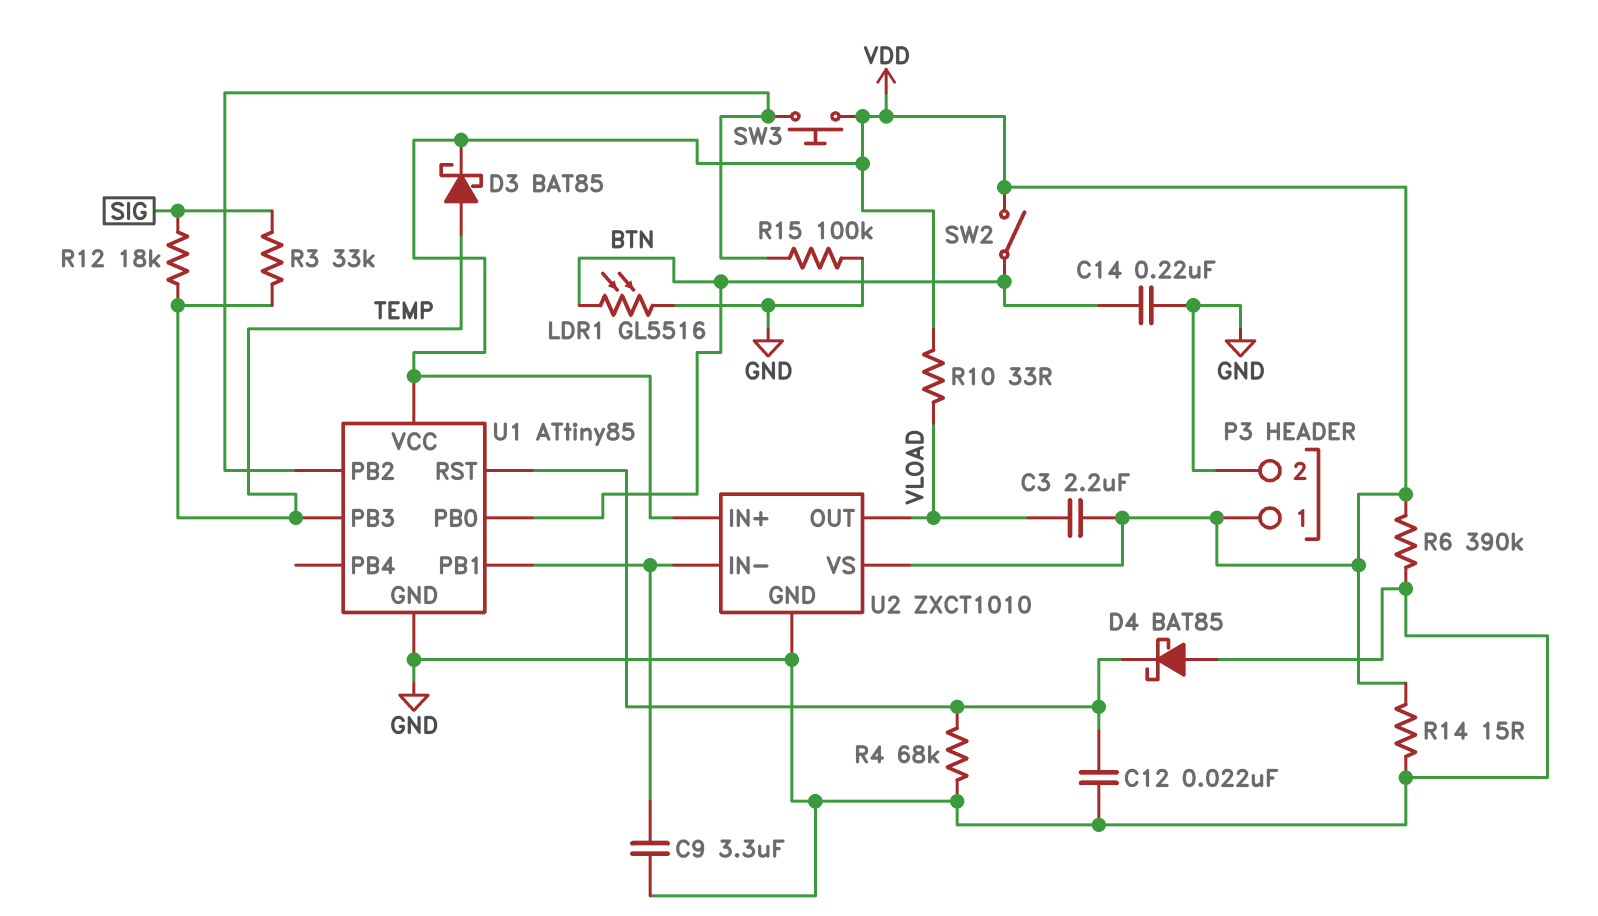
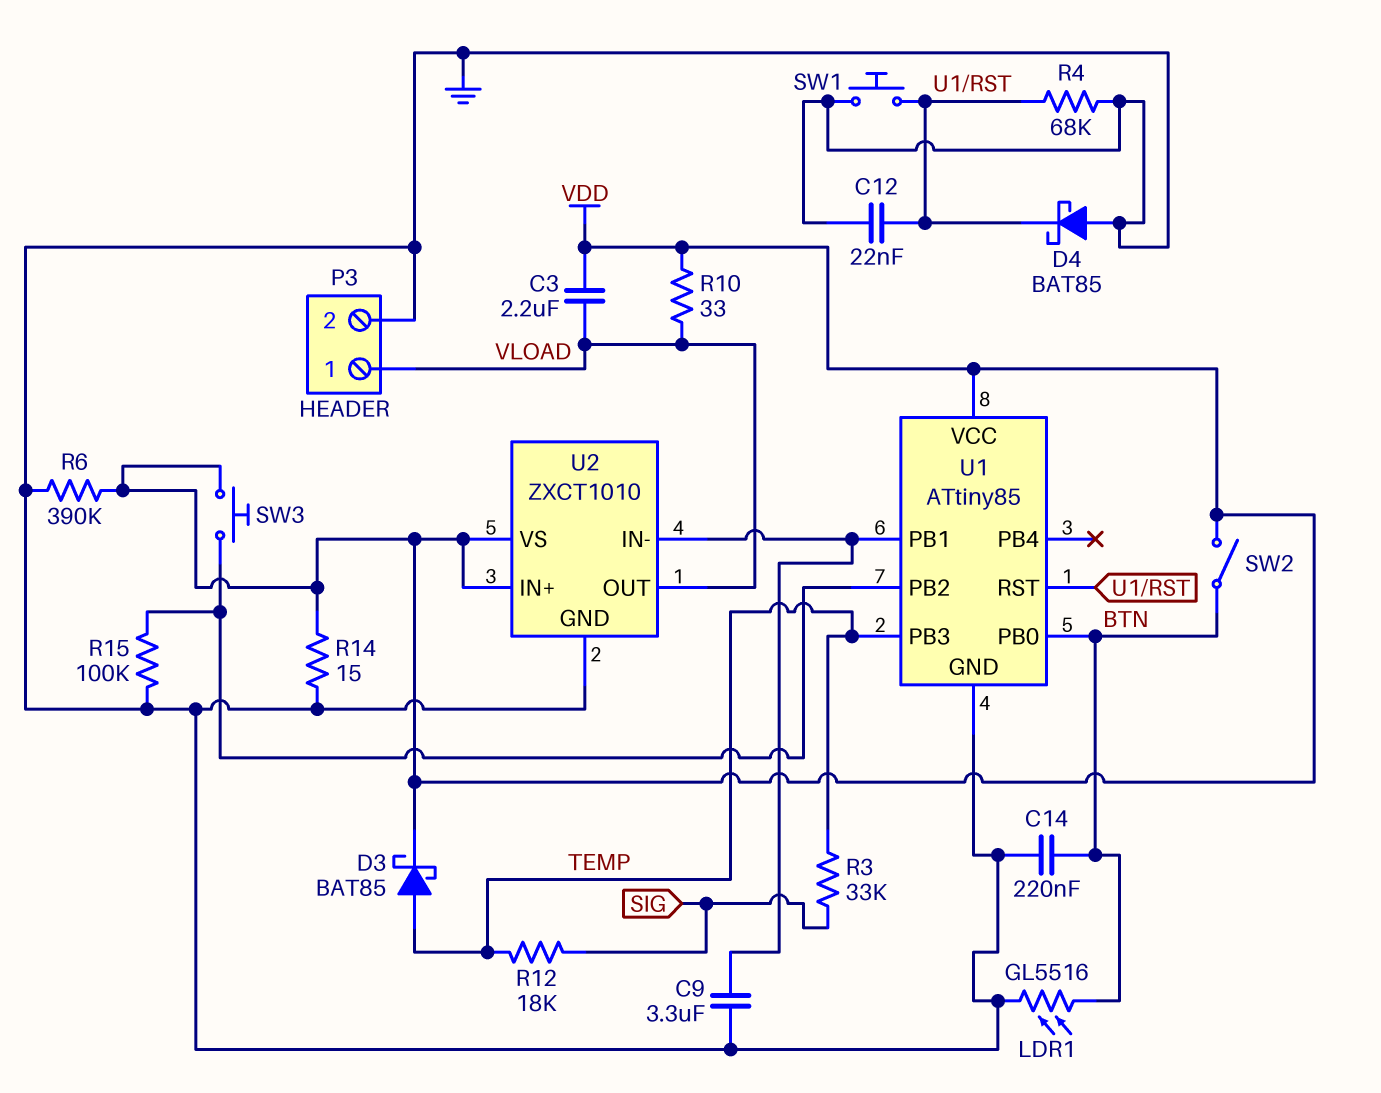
P3 pin 1: VDD -> VLOAD
SW1: none -> button (GND, U1/RST)

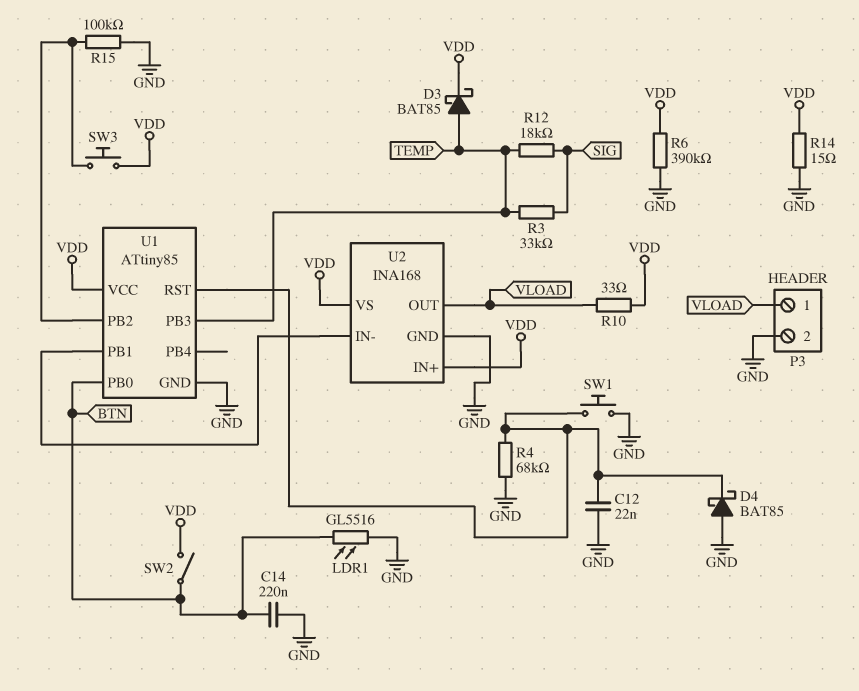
C3: 2.2uF (VDD, VLOAD) -> none
C9: 3.3uF (GND, U1/PB1) -> none
U2: ZXCT1010 -> INA168

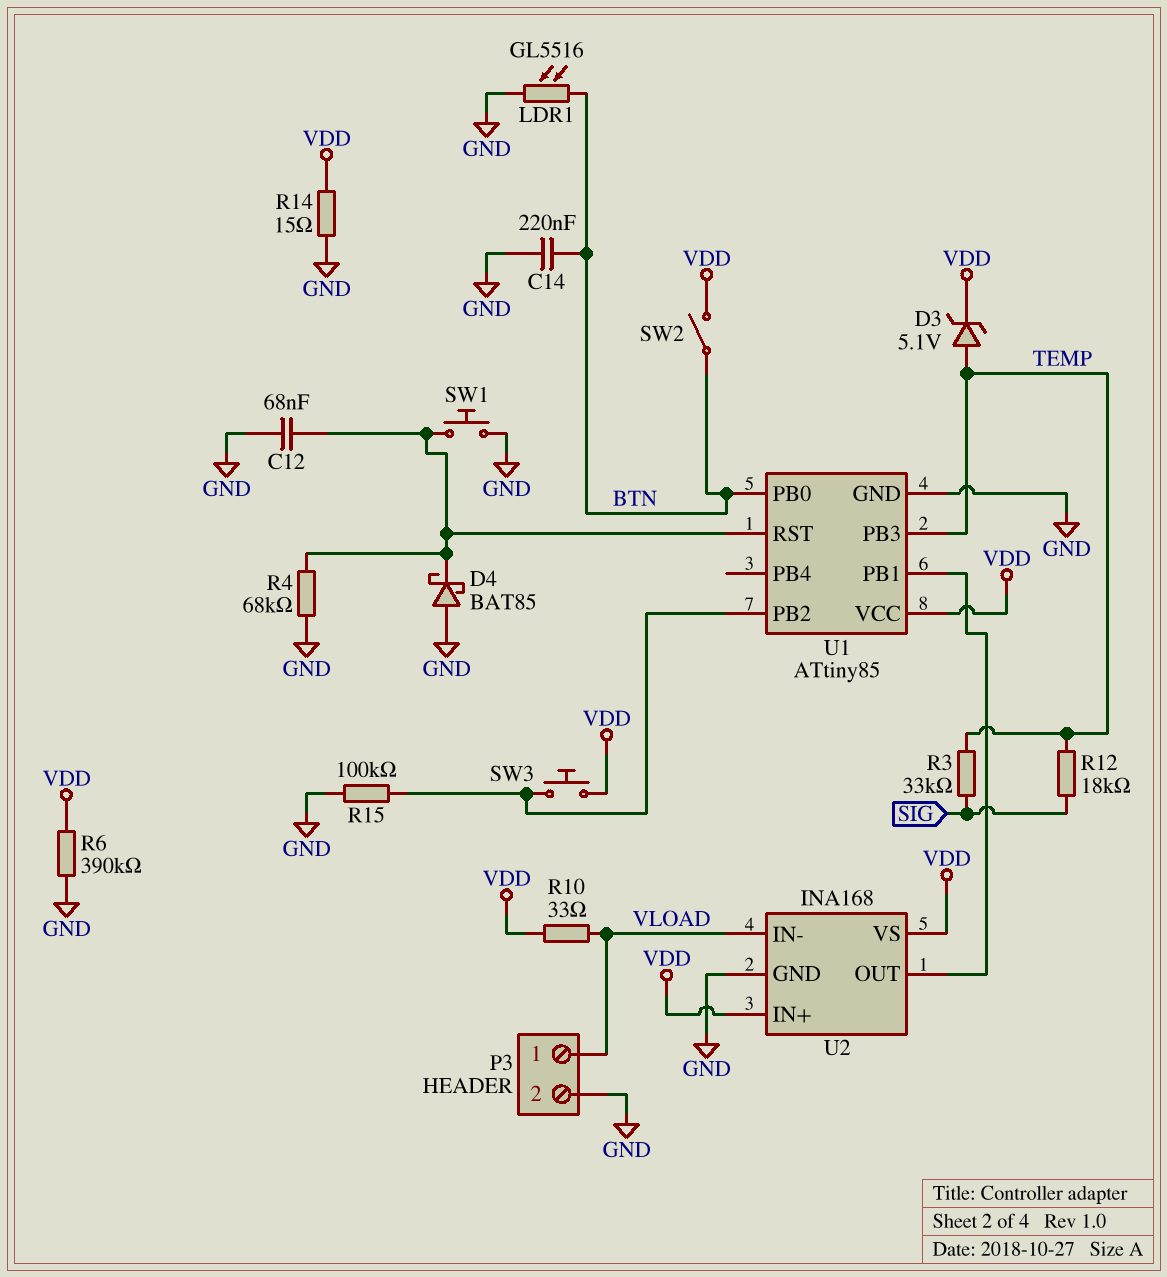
C12: 22nF (GND, U1/RST) -> 68nF (GND, U1/RST)
D3: schottky BAT85 (A TEMP, K VDD) -> zener 5.1V (A TEMP, K VDD)
U2 pin IN-: U1/PB1 -> VLOAD
U2 pin OUT: VLOAD -> U1/PB1

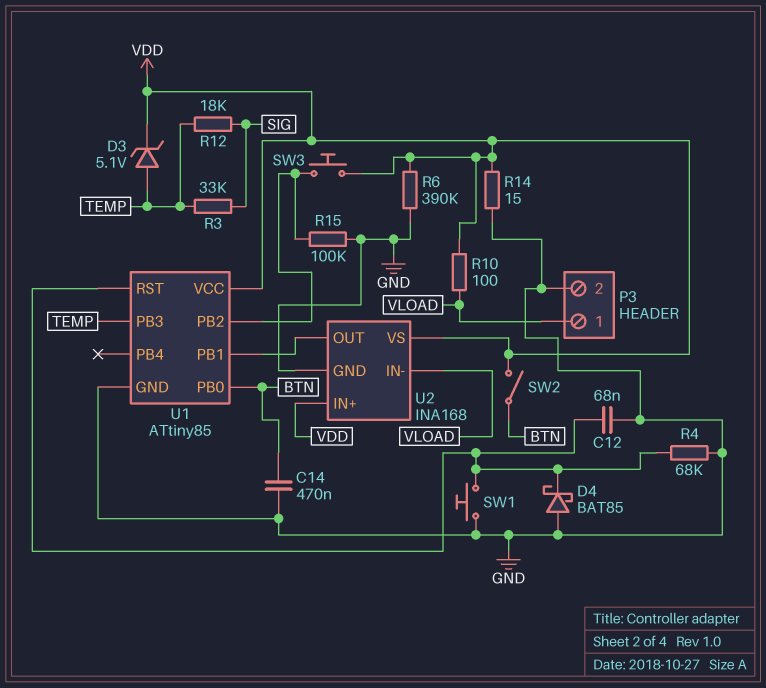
C14: 220nF (BTN, GND) -> 470nF (BTN, GND)
LDR1: GL5516 (BTN, GND) -> none
R10: 33 (VDD, VLOAD) -> 100 (VDD, VLOAD)

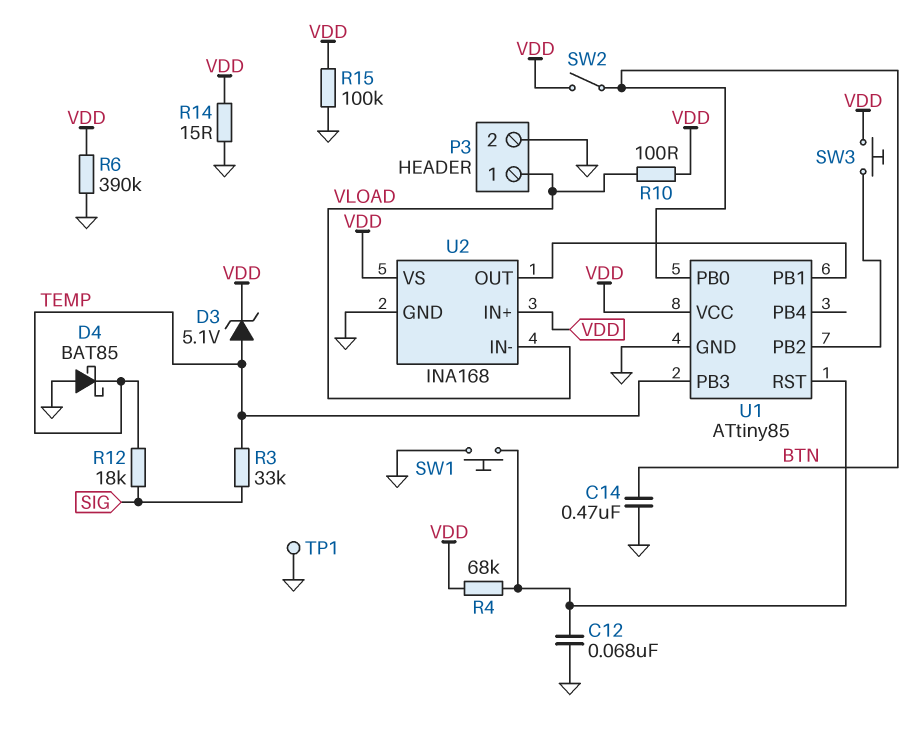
D4: schottky BAT85 (A GND, K U1/RST) -> schottky BAT85 (A GND, K TEMP)
R4: 68k (GND, U1/RST) -> 68k (U1/RST, VDD)
R15: 100k (GND, U1/PB2) -> 100k (GND, VDD)
TP1: none -> test point (GND)

